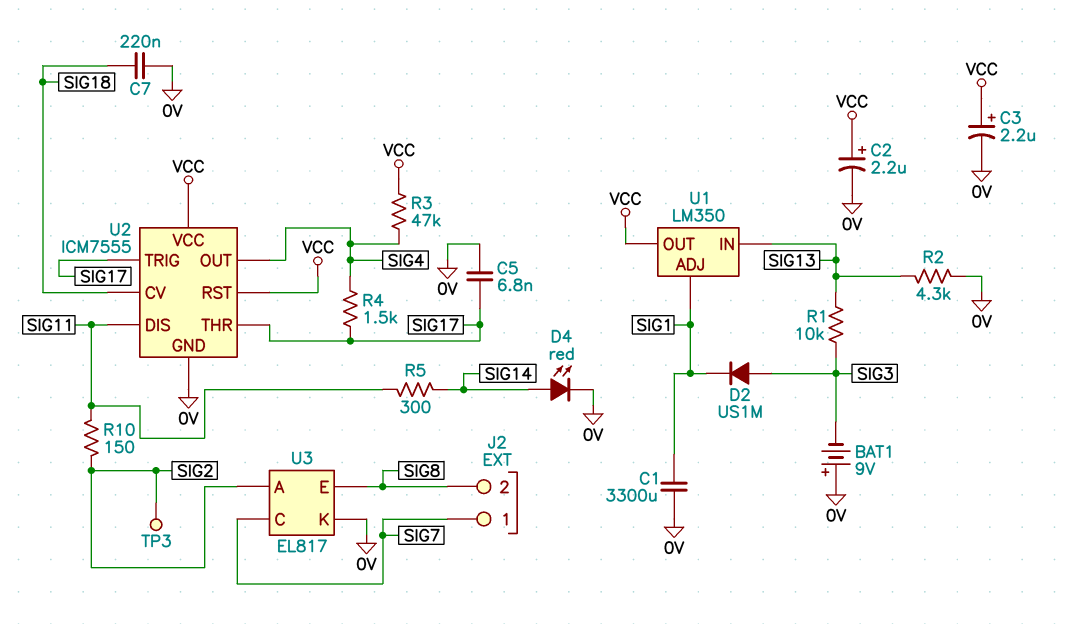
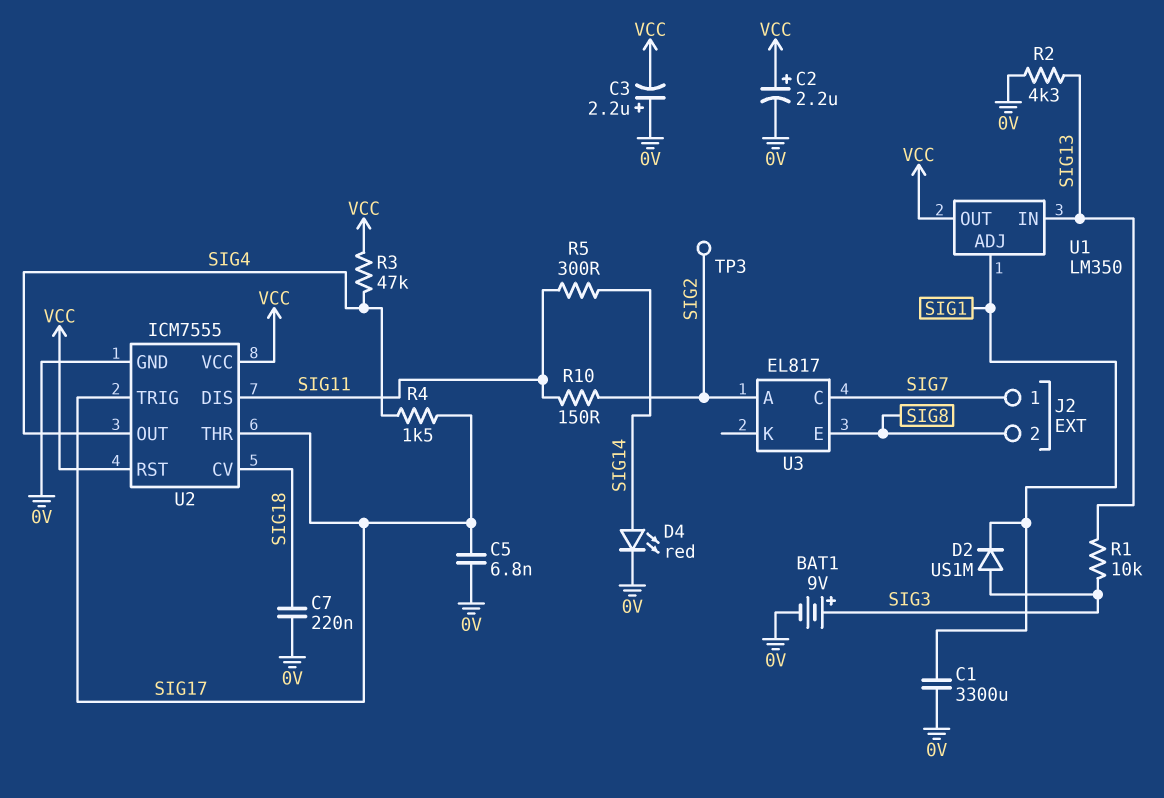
BAT1: 9V (plus 0V, minus SIG3) -> 9V (plus SIG3, minus 0V)
C3: 2.2uF (plus VCC, minus 0V) -> 2.2uF (plus 0V, minus VCC)
U3 pin K: 0V -> none

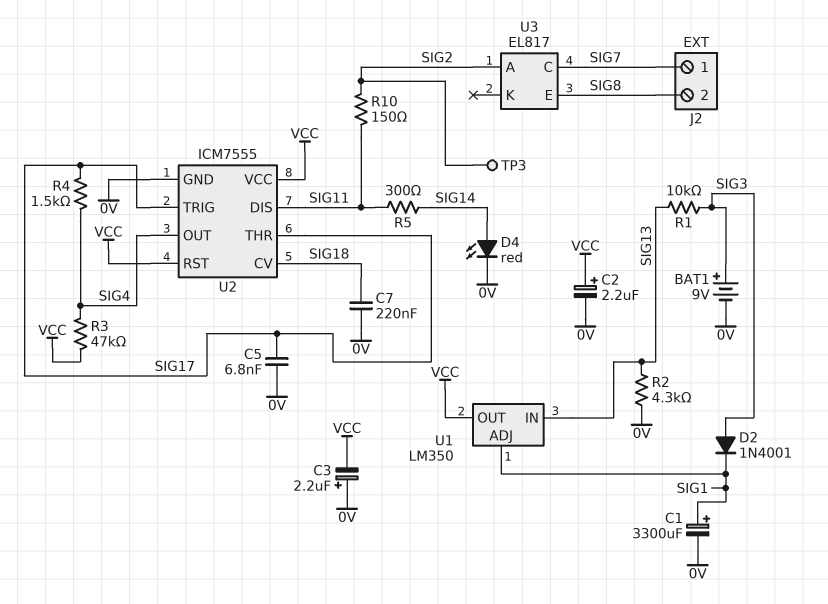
C1: 3300uF (0V, SIG1) -> 3300uF (plus SIG1, minus 0V)
D2: diode US1M (A SIG3, K SIG1) -> diode 1N4001 (A SIG3, K SIG1)

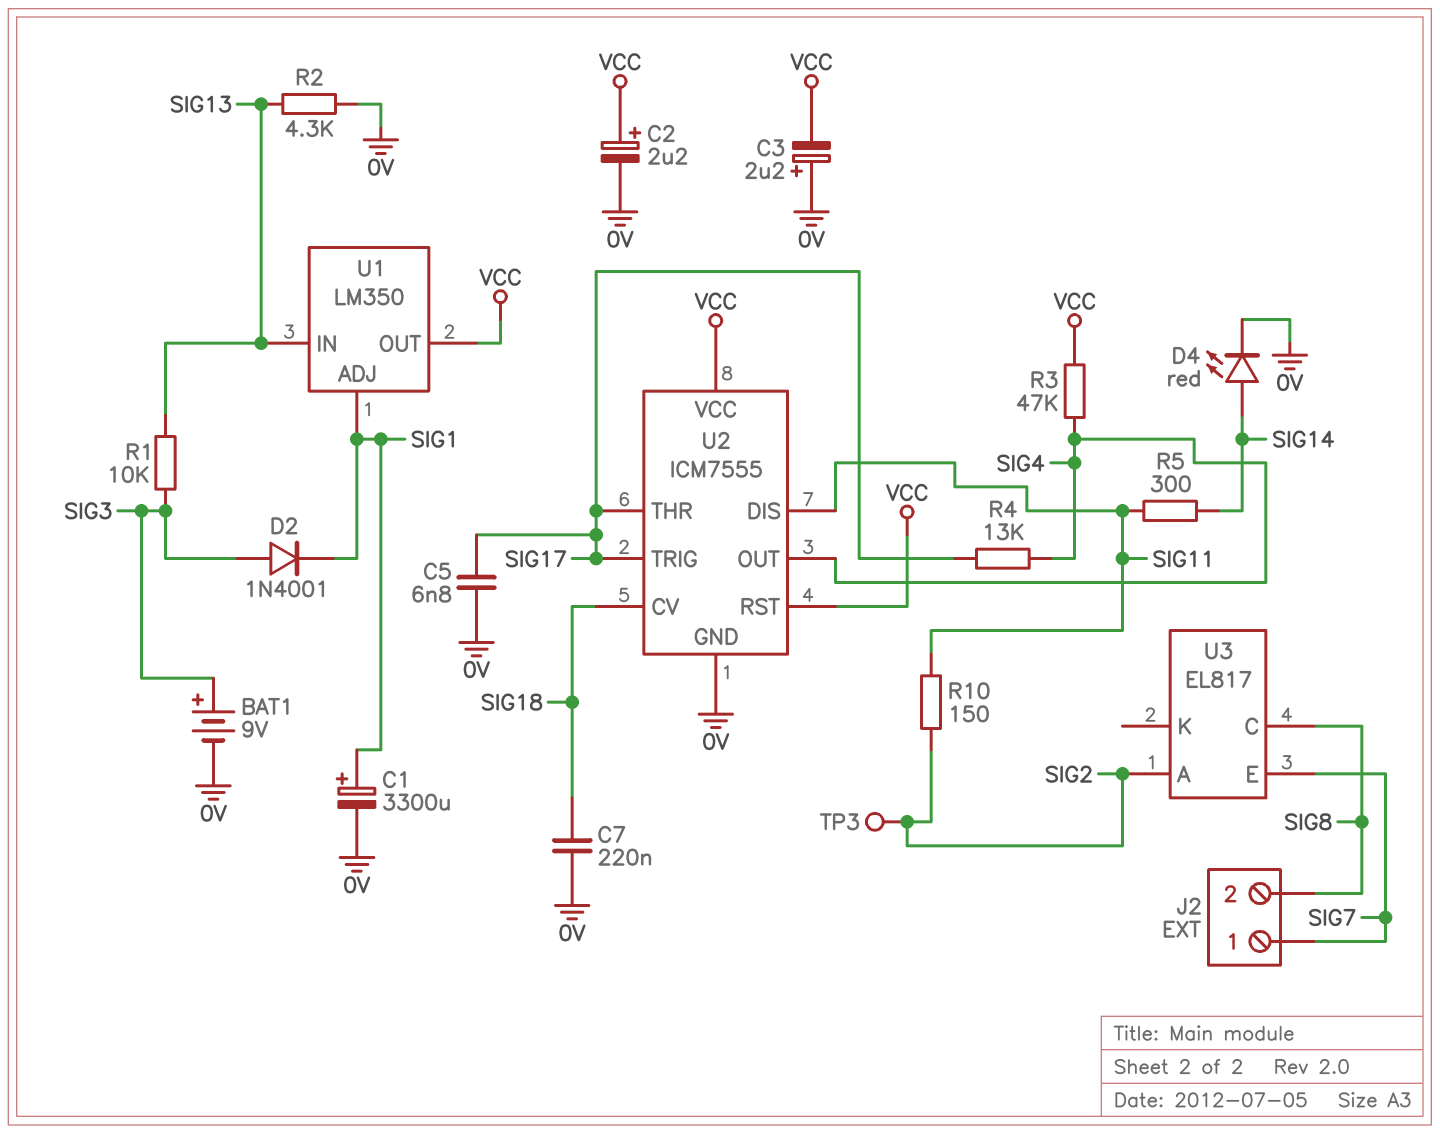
R4: 1.5k (SIG4, SIG17) -> 13k (SIG4, SIG17)
U3 pin C: SIG7 -> SIG8
U3 pin E: SIG8 -> SIG7

